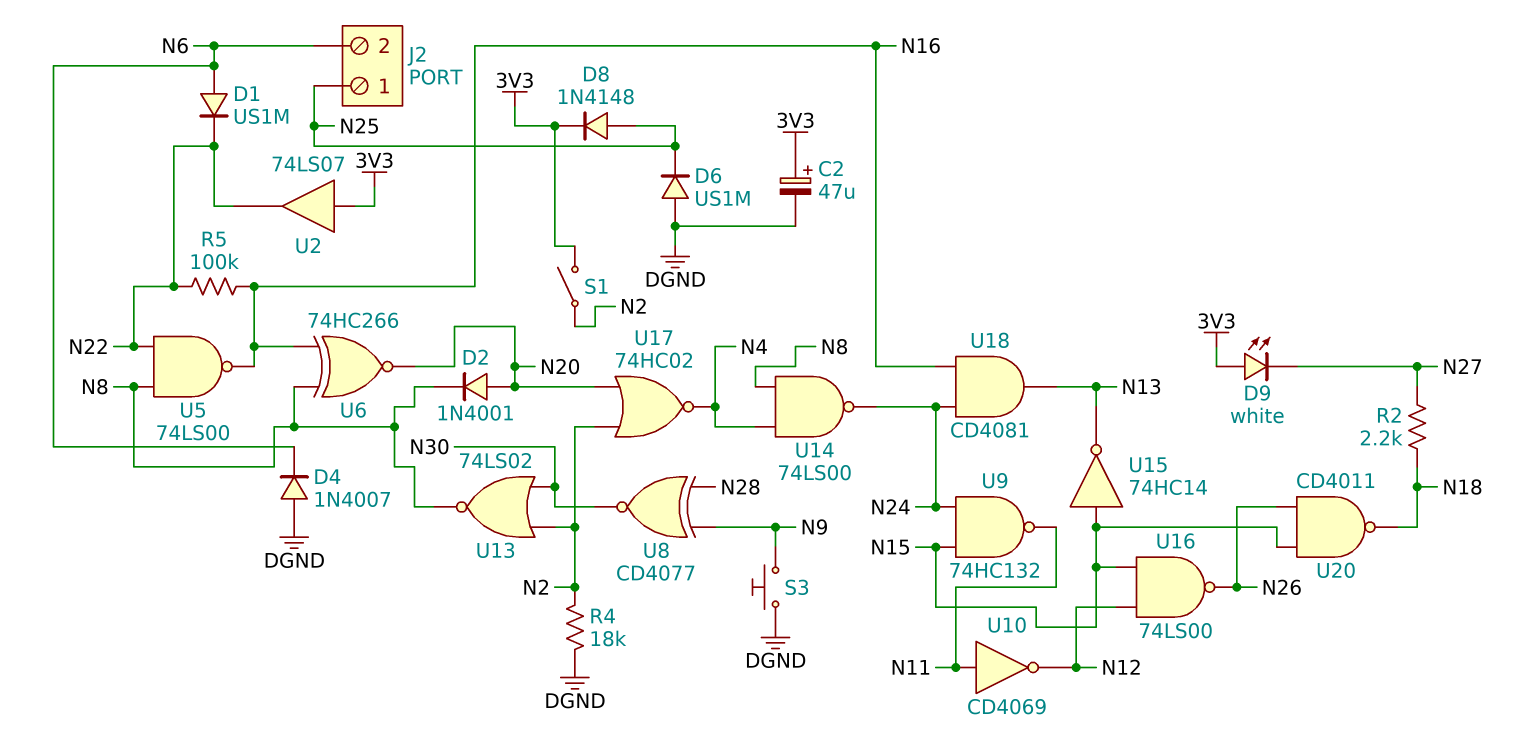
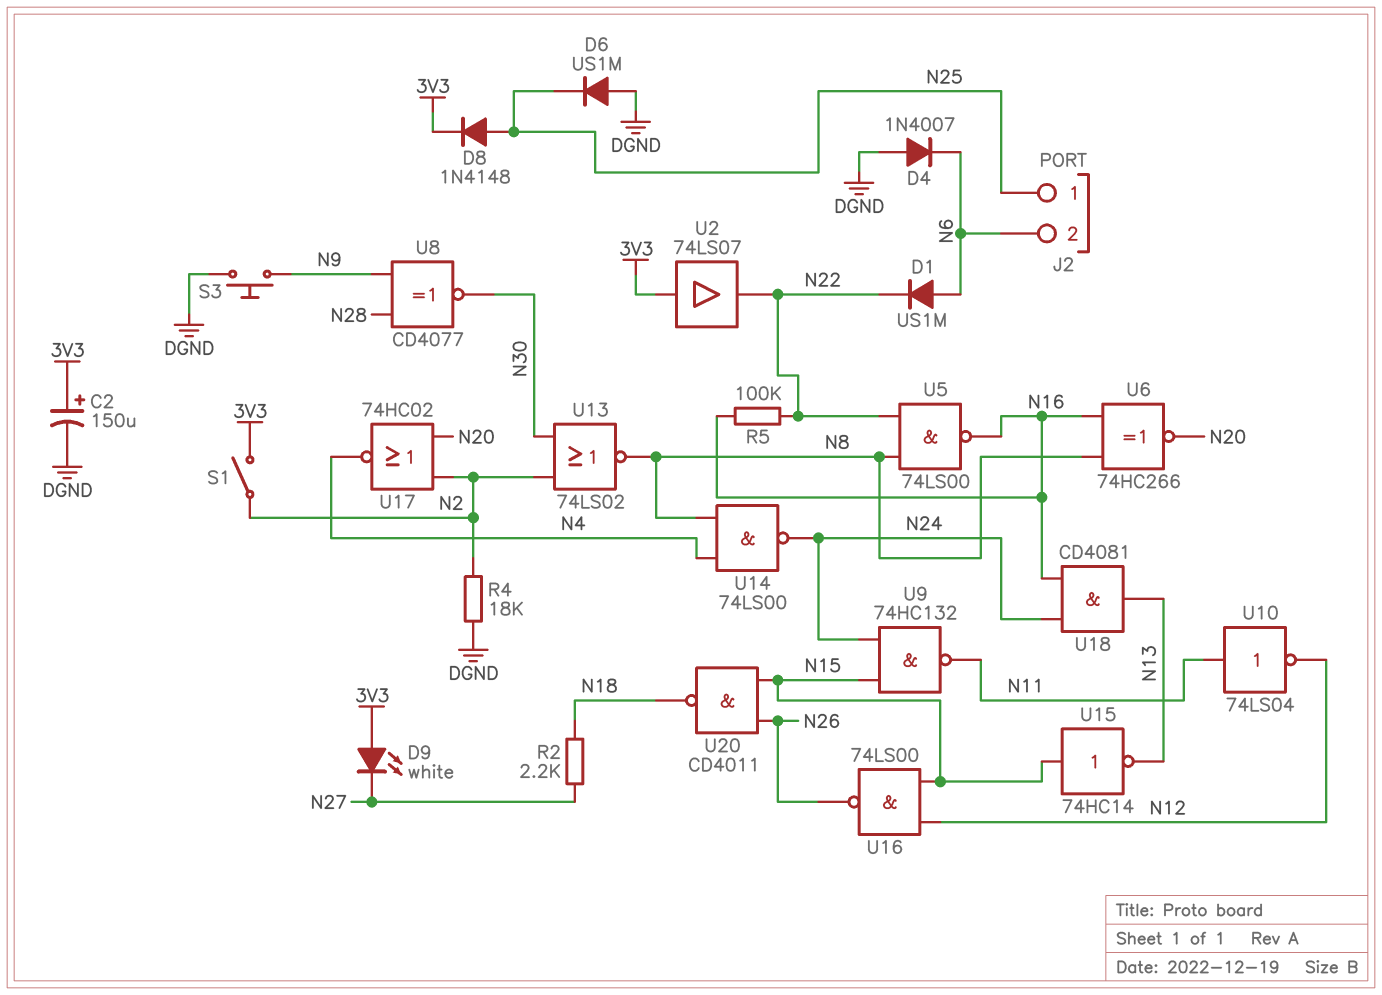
C2: 47uF (plus 3V3, minus DGND) -> 150uF (plus 3V3, minus DGND)
D2: diode 1N4001 (A N20, K N8) -> none
U10: NOT CD4069 (in N11, out N12) -> NOT 74LS04 (in N11, out N12)

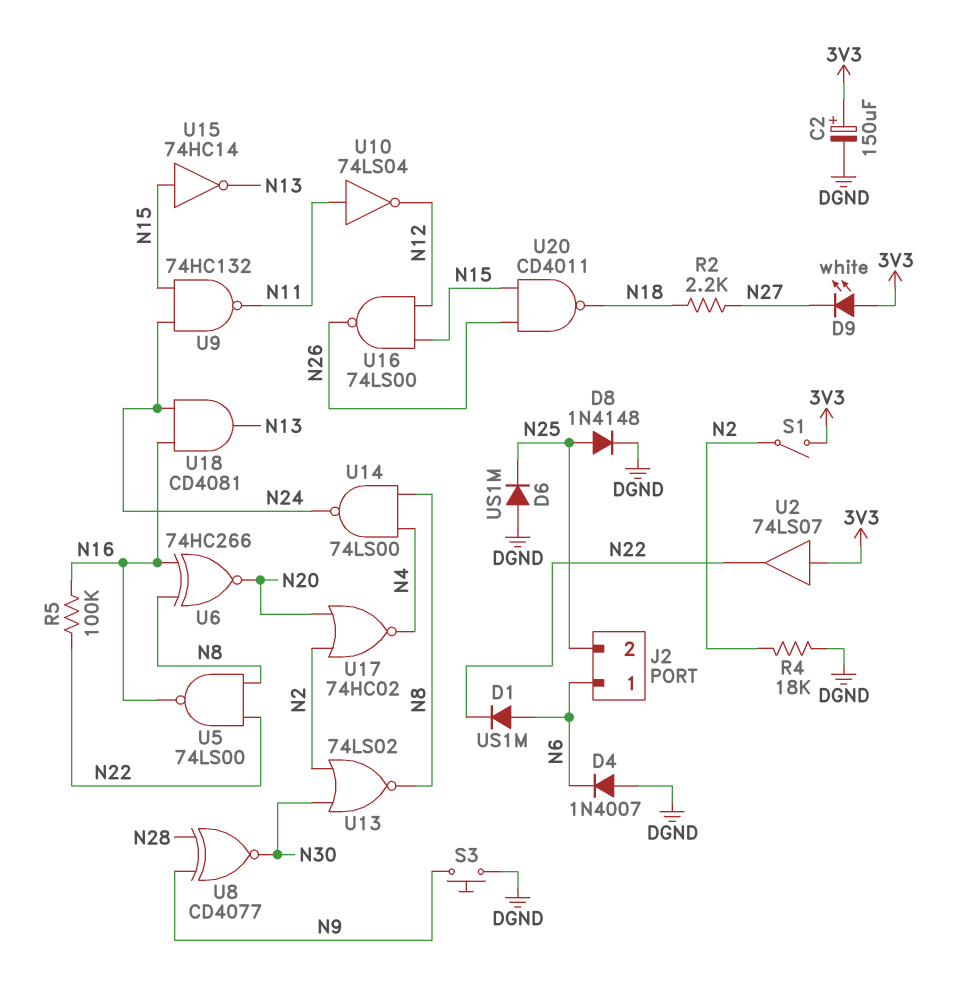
D8: diode 1N4148 (A N25, K 3V3) -> diode 1N4148 (A N25, K DGND)
J2 pin 1: N25 -> N6
J2 pin 2: N6 -> N25

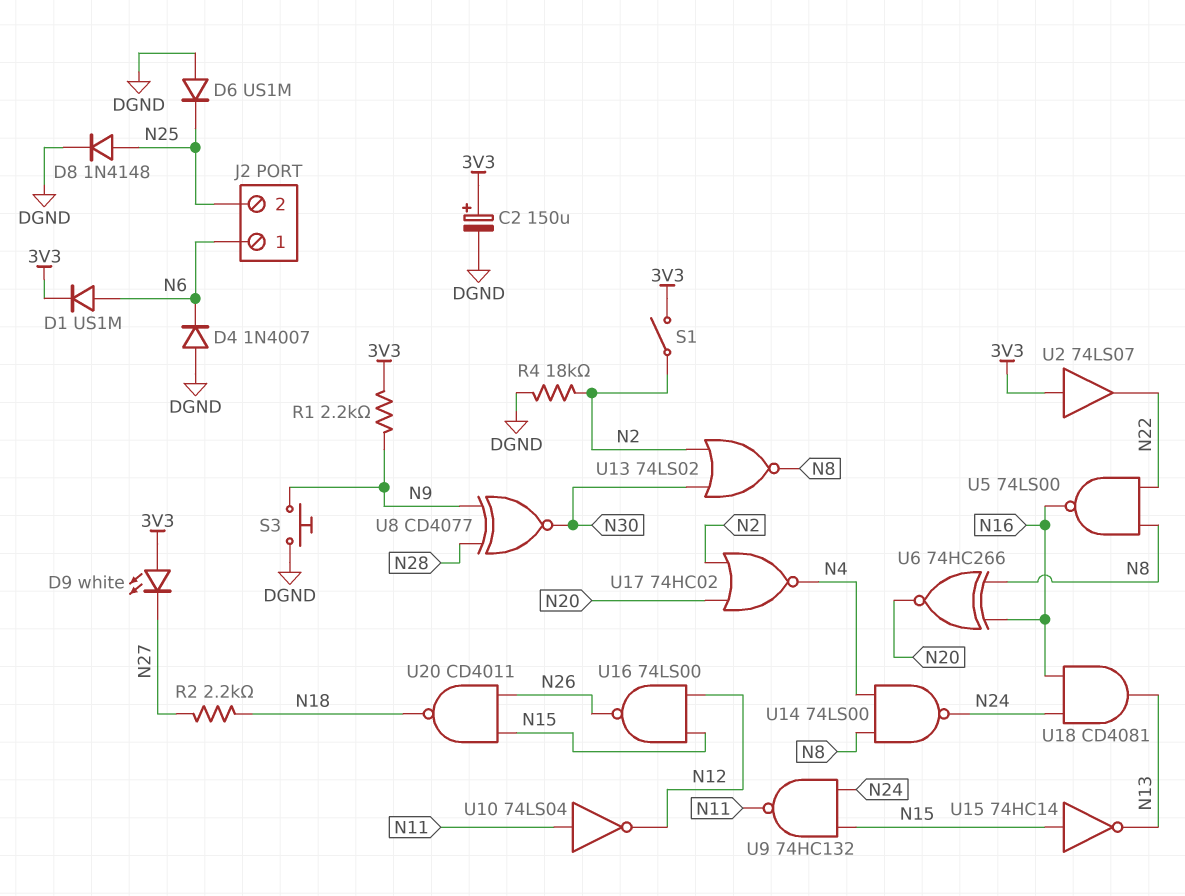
D1: diode US1M (A N6, K N22) -> diode US1M (A N6, K 3V3)
R1: none -> 2.2k (3V3, N9)
R5: 100k (N16, N22) -> none

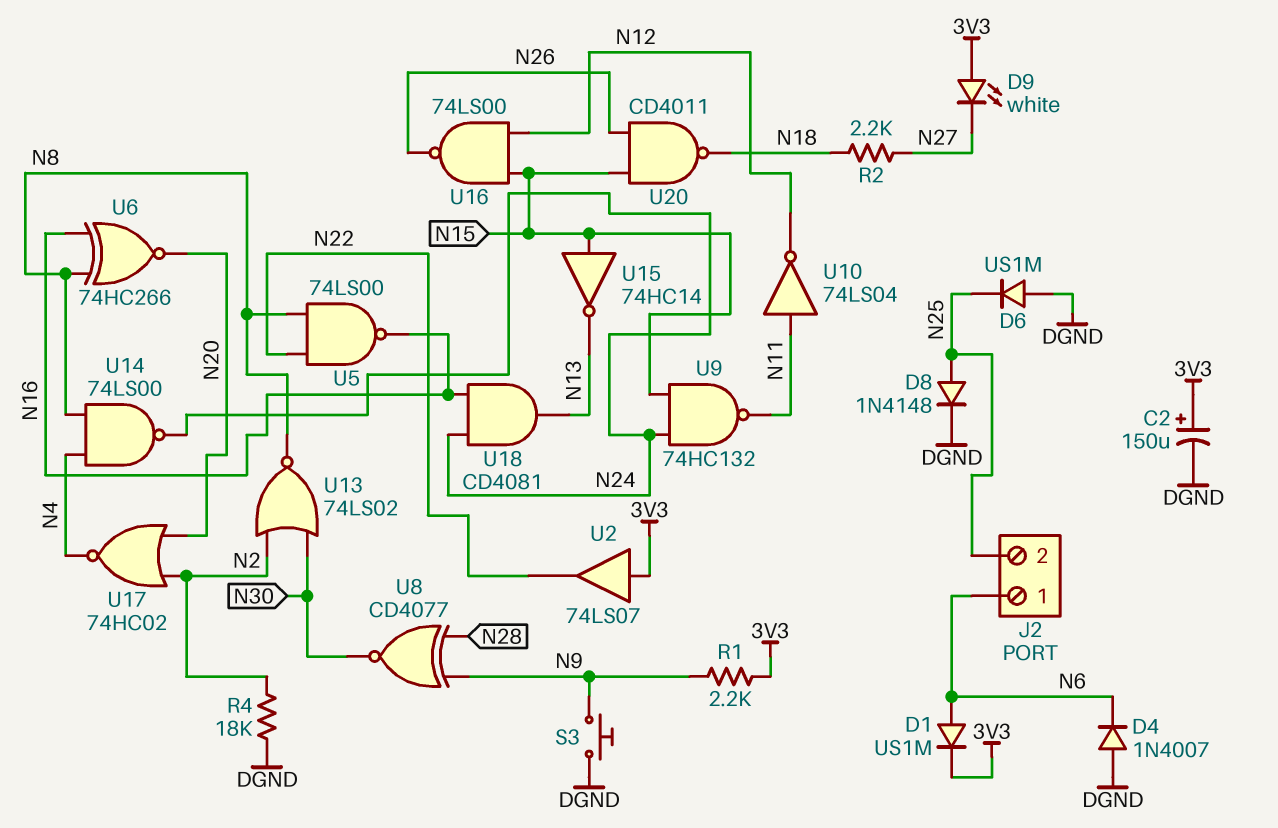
S1: switch (3V3, N2) -> none

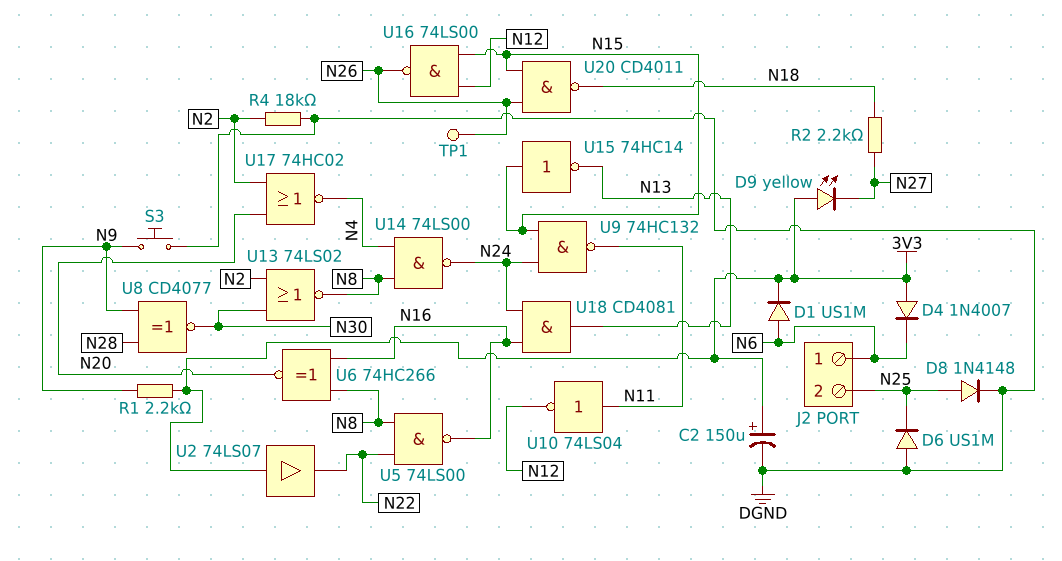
D4: diode 1N4007 (A DGND, K N6) -> diode 1N4007 (A 3V3, K N6)
D9: LED white (A 3V3, K N27) -> LED yellow (A 3V3, K N27)
TP1: none -> test point (N26)

